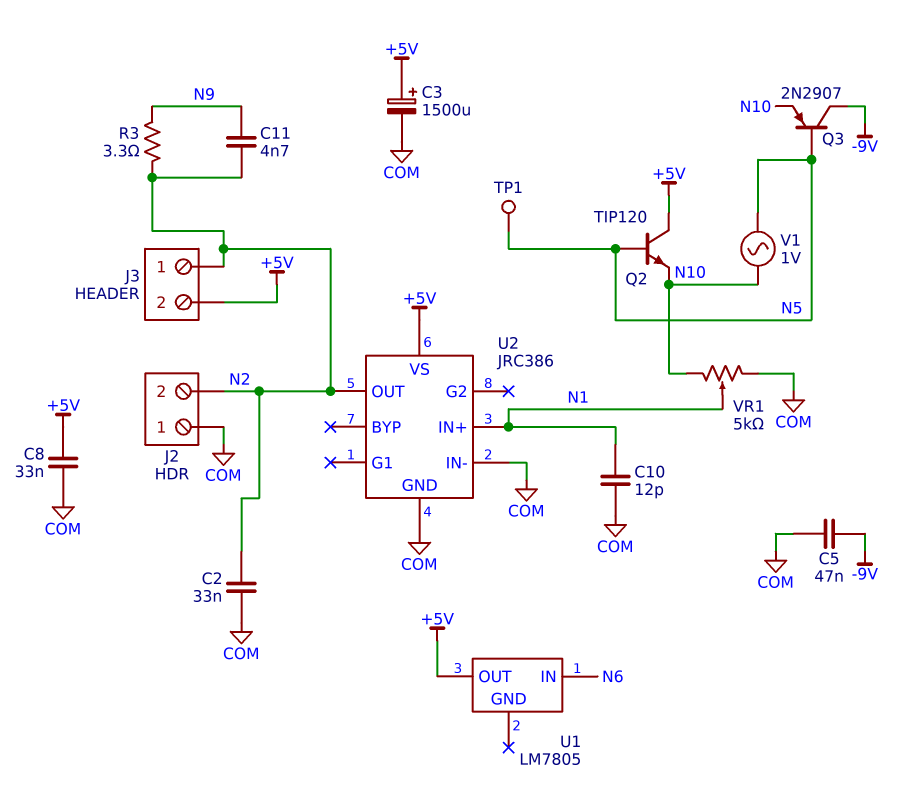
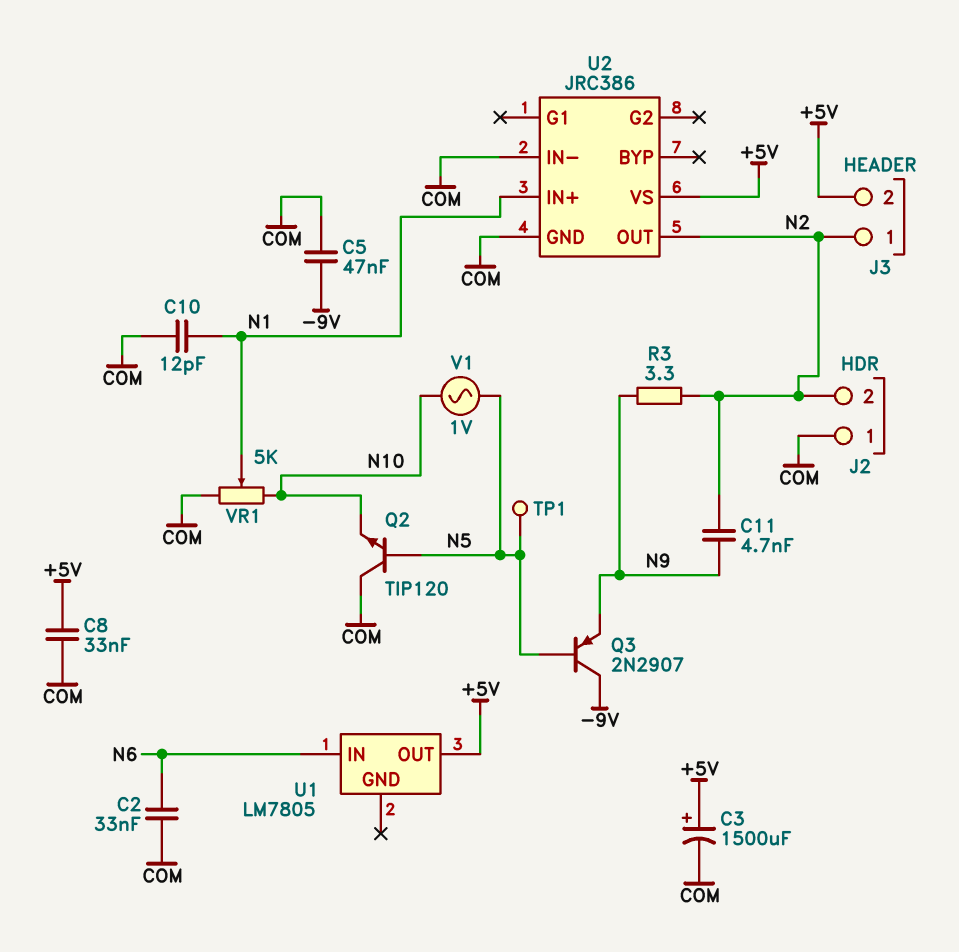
C2: 33nF (COM, N2) -> 33nF (COM, N6)
Q2: NPN TIP120 (B N5, C +5V, E N10) -> NPN TIP120 (B N5, C COM, E N10)
Q3: PNP 2N2907 (B N5, C -9V, E N10) -> PNP 2N2907 (B N5, C -9V, E N9)

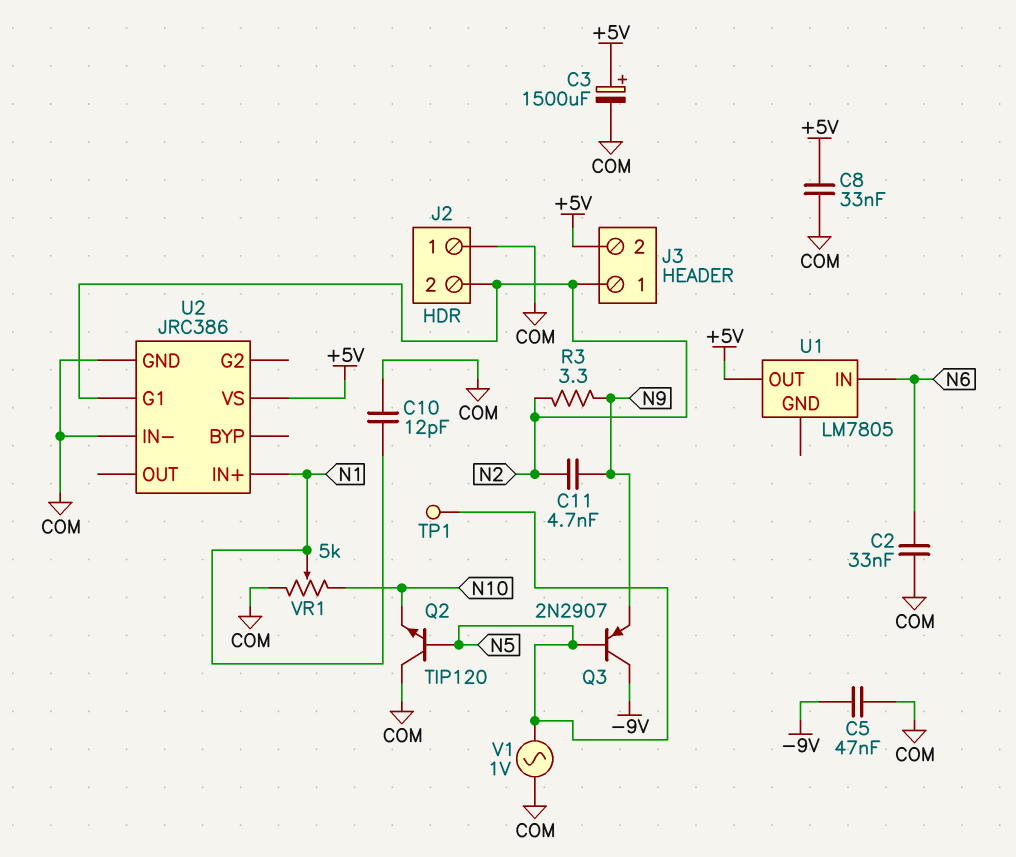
U2 pin G1: none -> N2
U2 pin OUT: N2 -> none
V1: AC 1V (N5, N10) -> AC 1V (COM, N5)

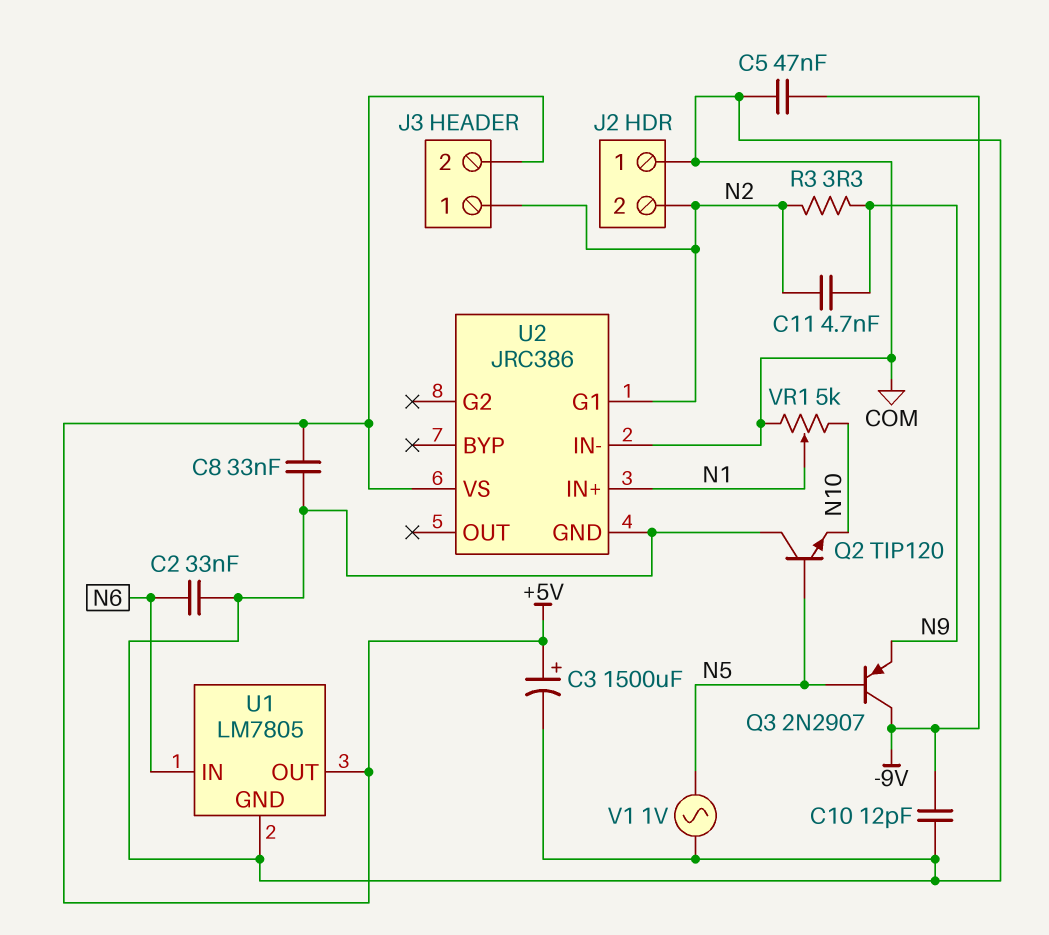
C10: 12pF (COM, N1) -> 12pF (-9V, COM)
TP1: test point (N5) -> none
U1 pin GND: none -> COM

